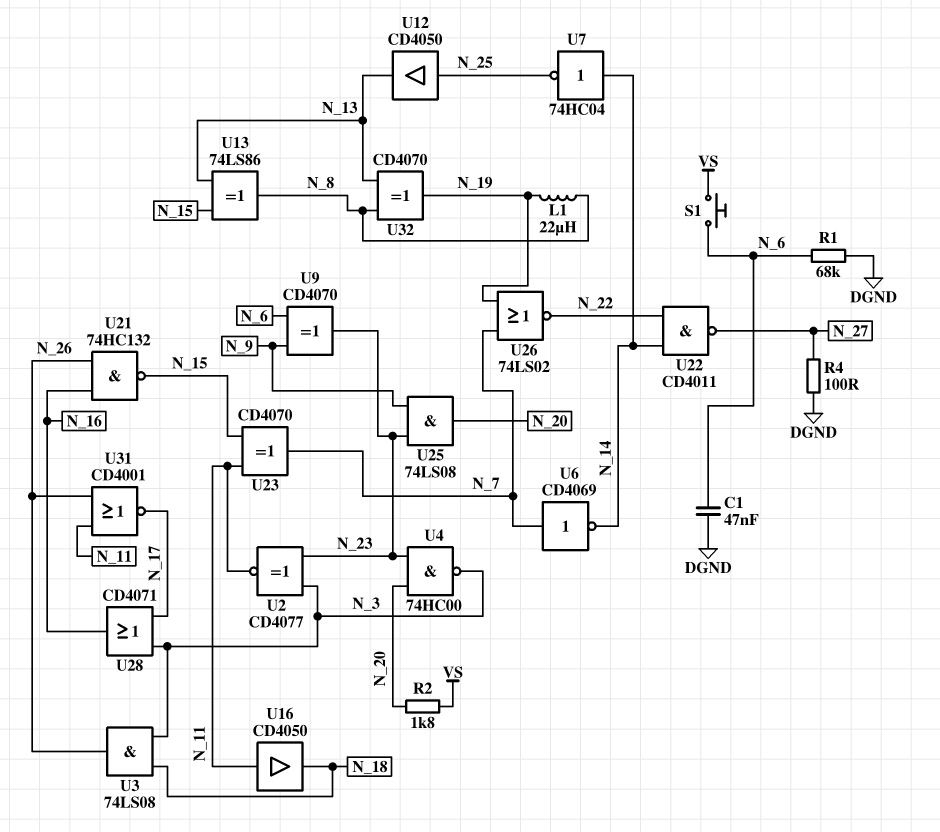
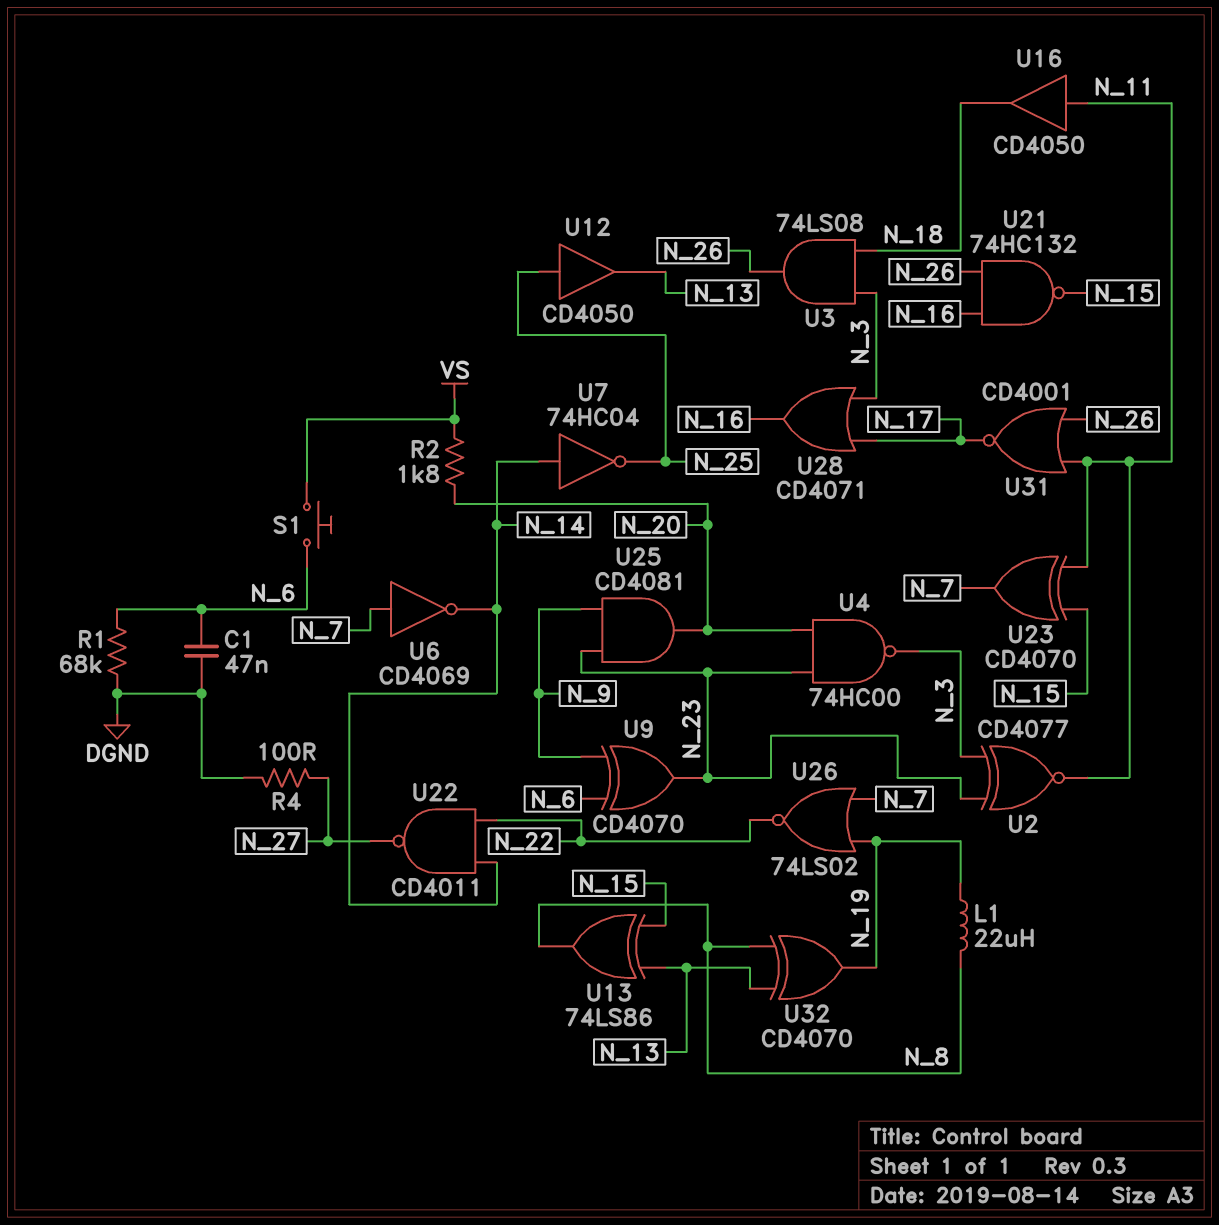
U25: AND 74LS08 (in N_9, in N_23, out N_20) -> AND CD4081 (in N_9, in N_23, out N_20)

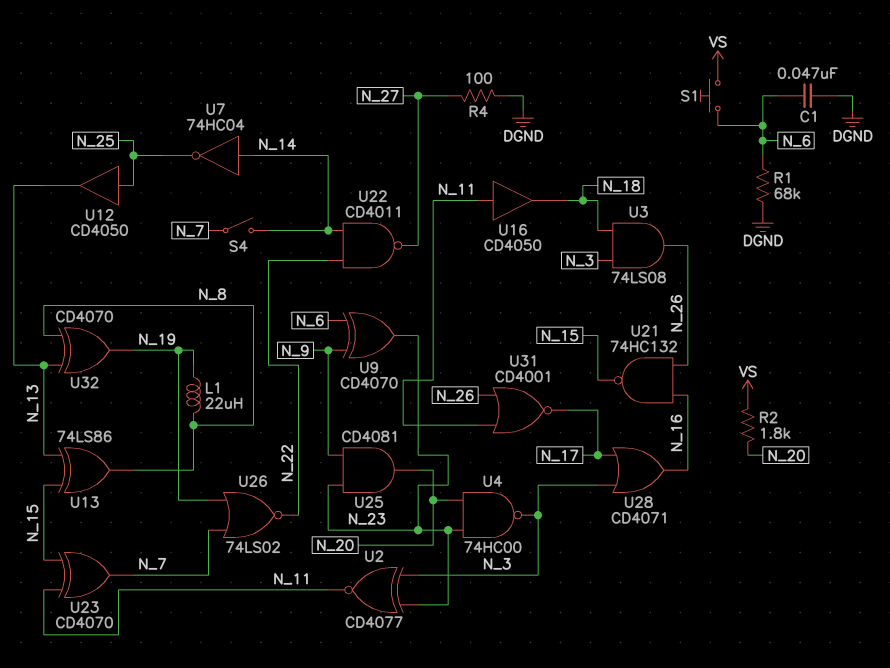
S4: none -> switch (N_7, N_14)
U6: NOT CD4069 (in N_7, out N_14) -> none

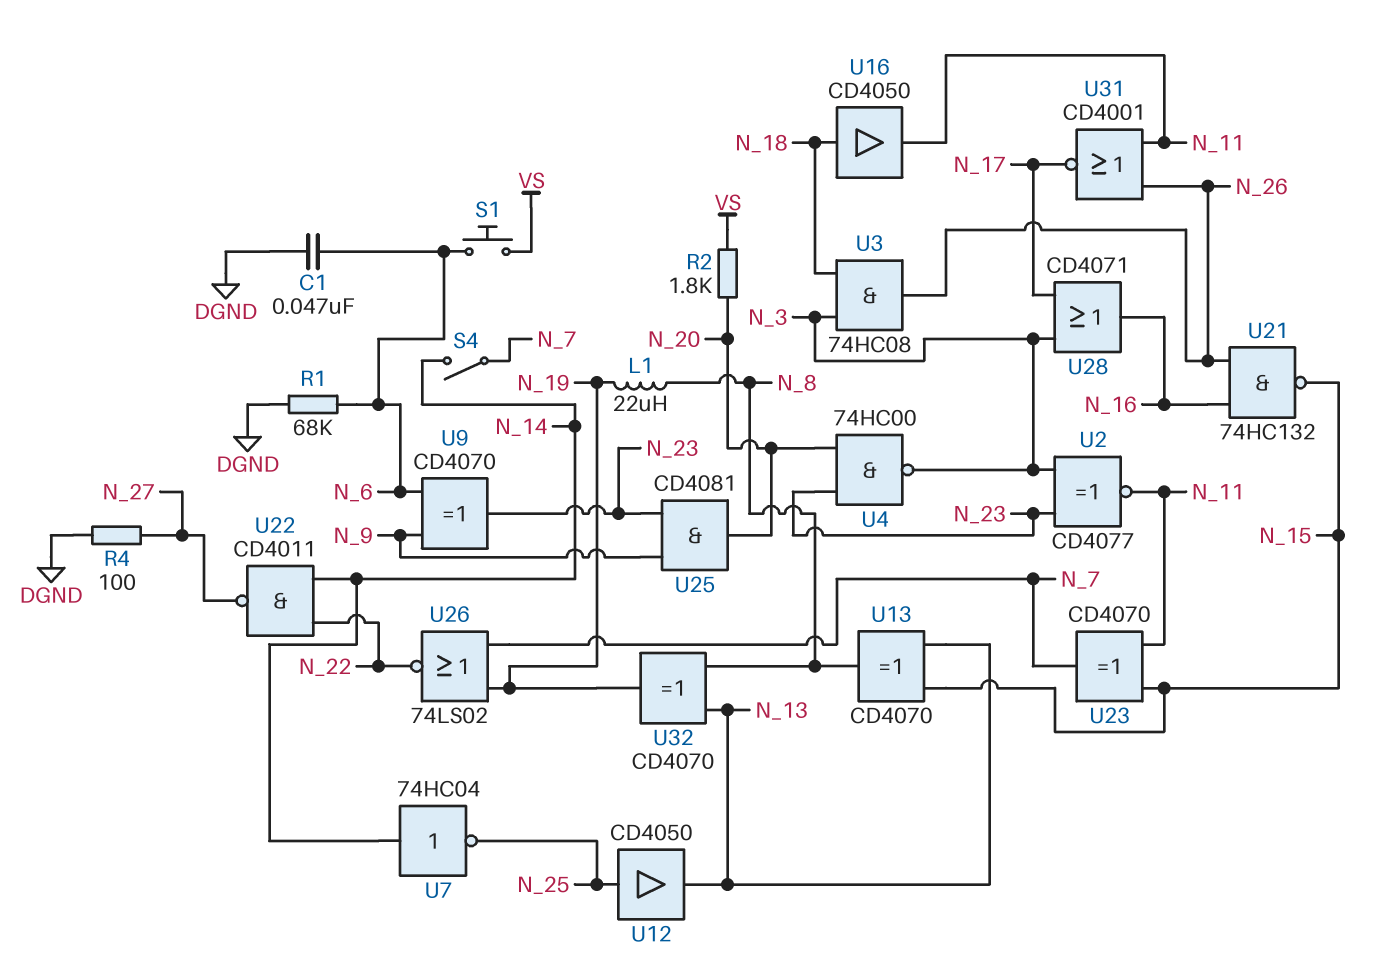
U3: AND 74LS08 (in N_3, in N_18, out N_26) -> AND 74HC08 (in N_3, in N_18, out N_26)
U13: XOR 74LS86 (in N_13, in N_15, out N_8) -> XOR CD4070 (in N_13, in N_15, out N_8)
U16: buffer CD4050 (in N_11, out N_18) -> buffer CD4050 (in N_18, out N_11)

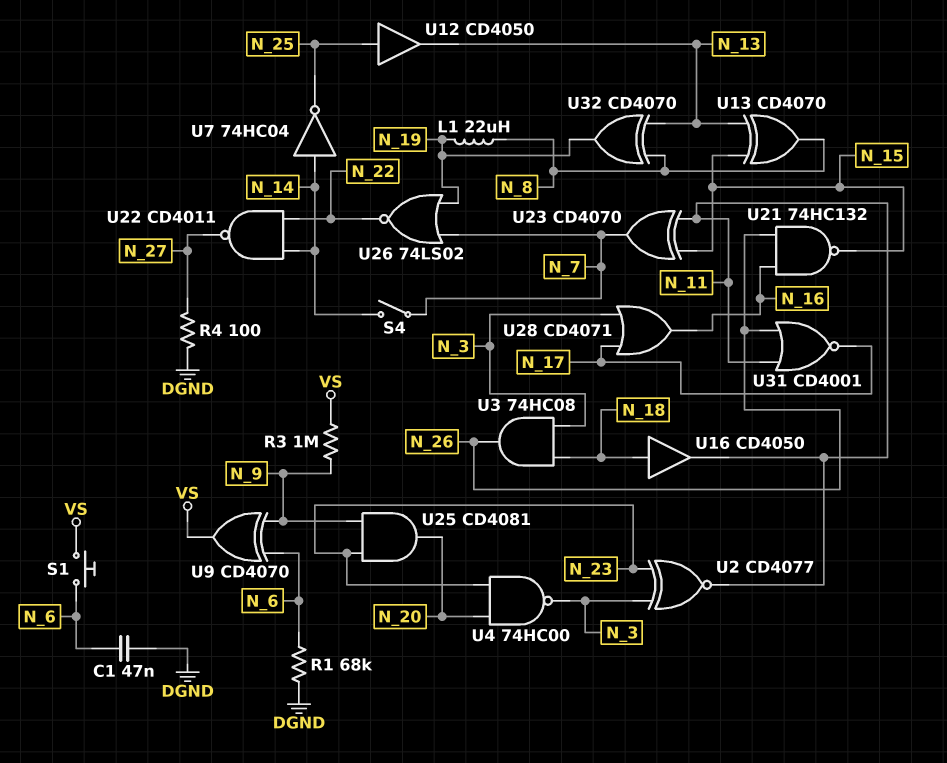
R2: 1.8k (N_20, VS) -> none
R3: none -> 1M (N_9, VS)
U9: XOR CD4070 (in N_6, in N_9, out N_23) -> XOR CD4070 (in N_6, in N_9, out VS)

